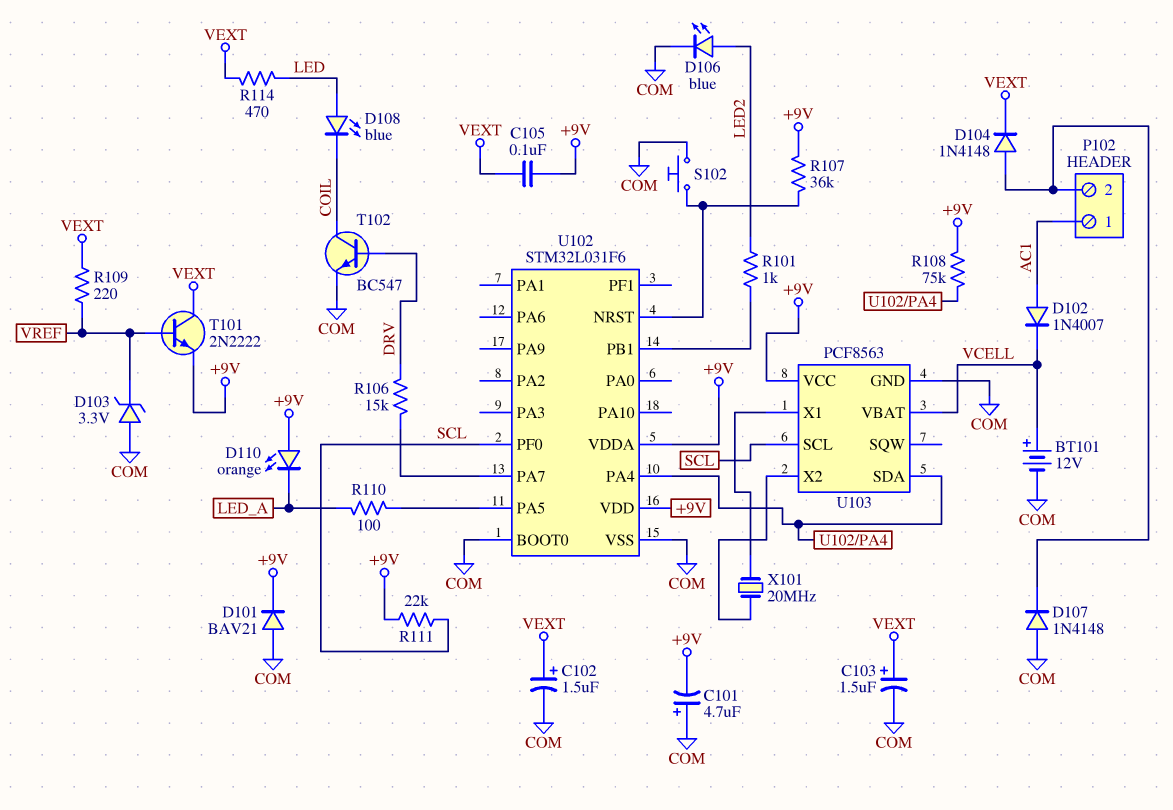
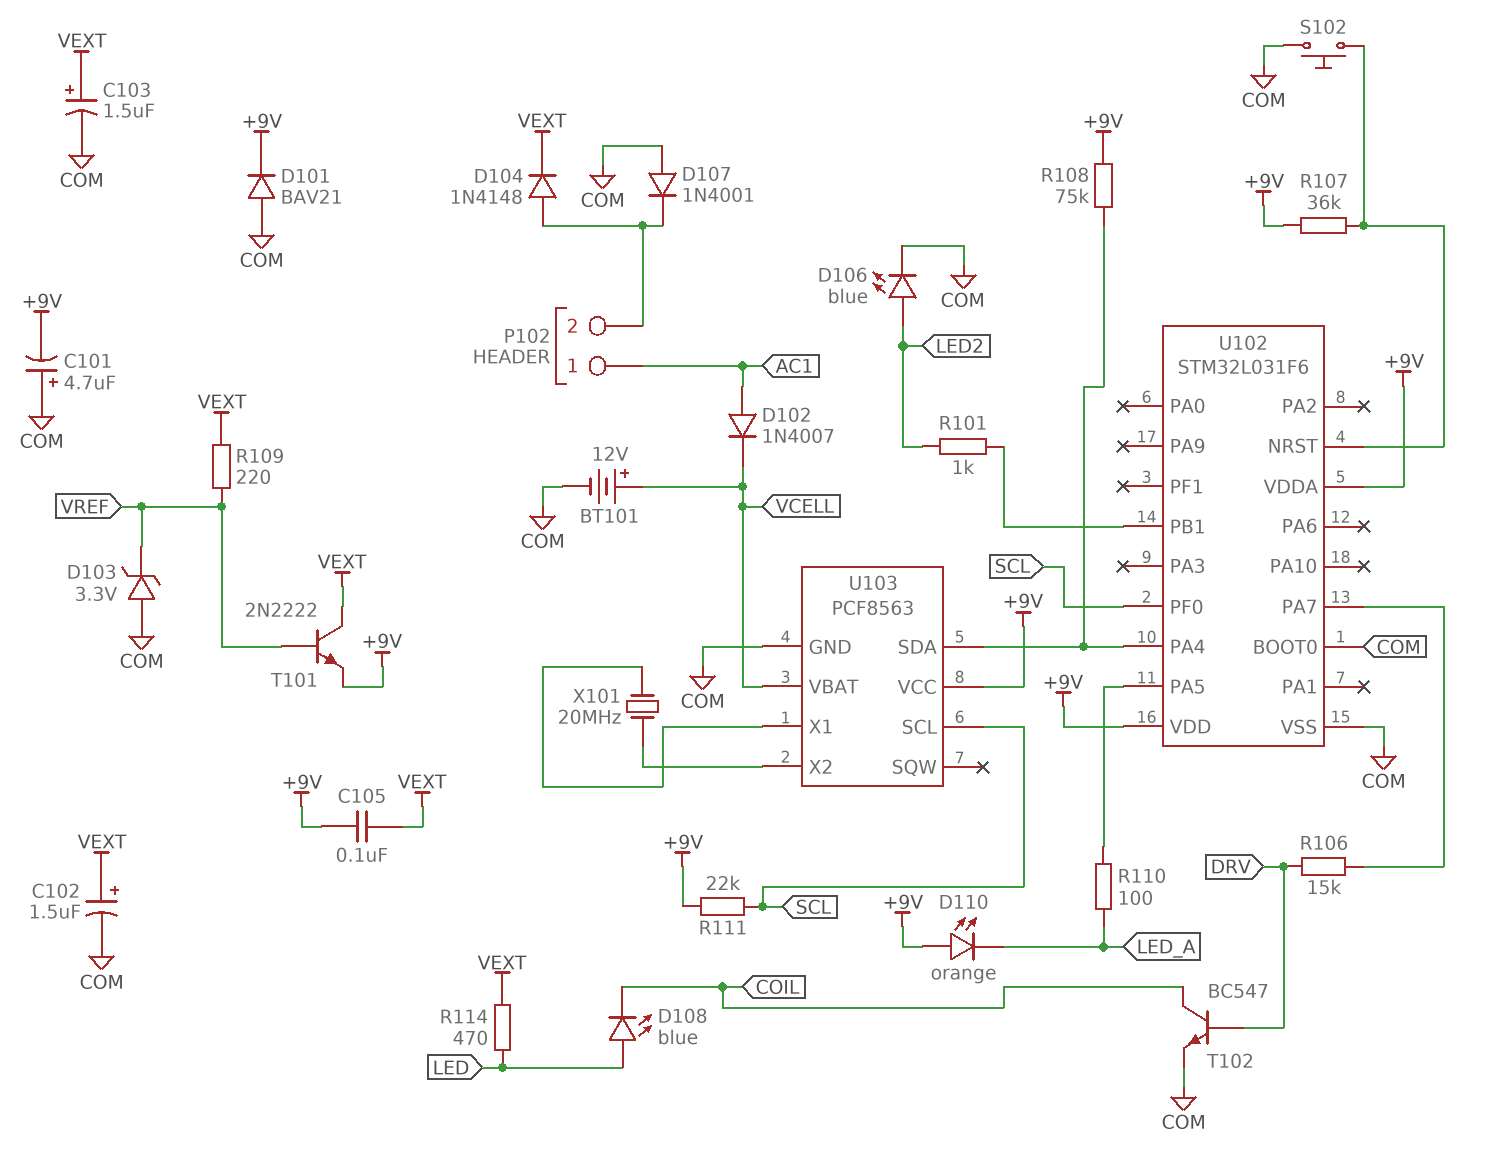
D107: diode 1N4148 (A COM, K P102/2) -> diode 1N4001 (A COM, K P102/2)

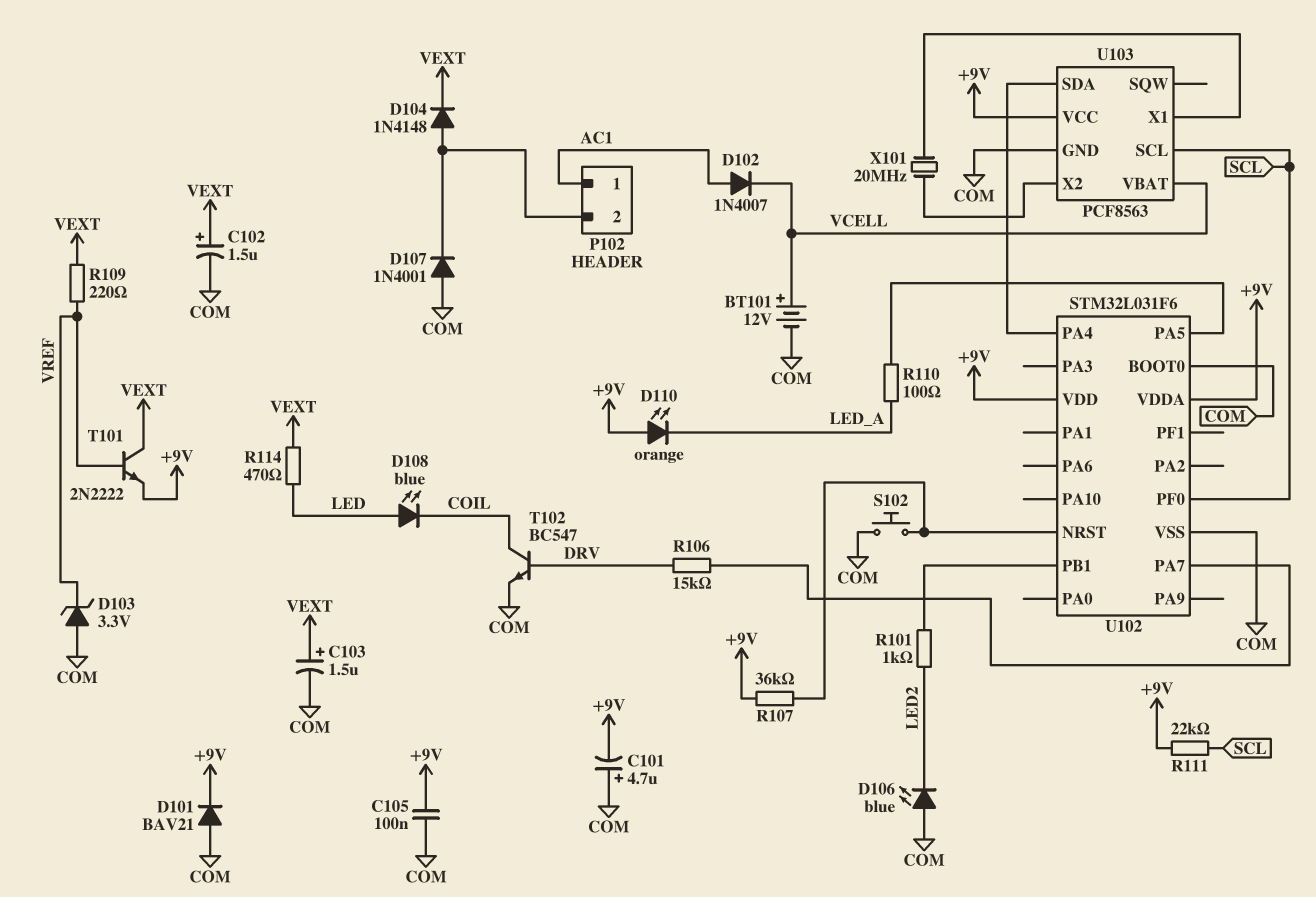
C105: 100nF (+9V, VEXT) -> 100nF (+9V, COM)
D106: LED blue (A LED2, K COM) -> LED blue (A COM, K LED2)
R108: 75k (+9V, U102/PA4) -> none

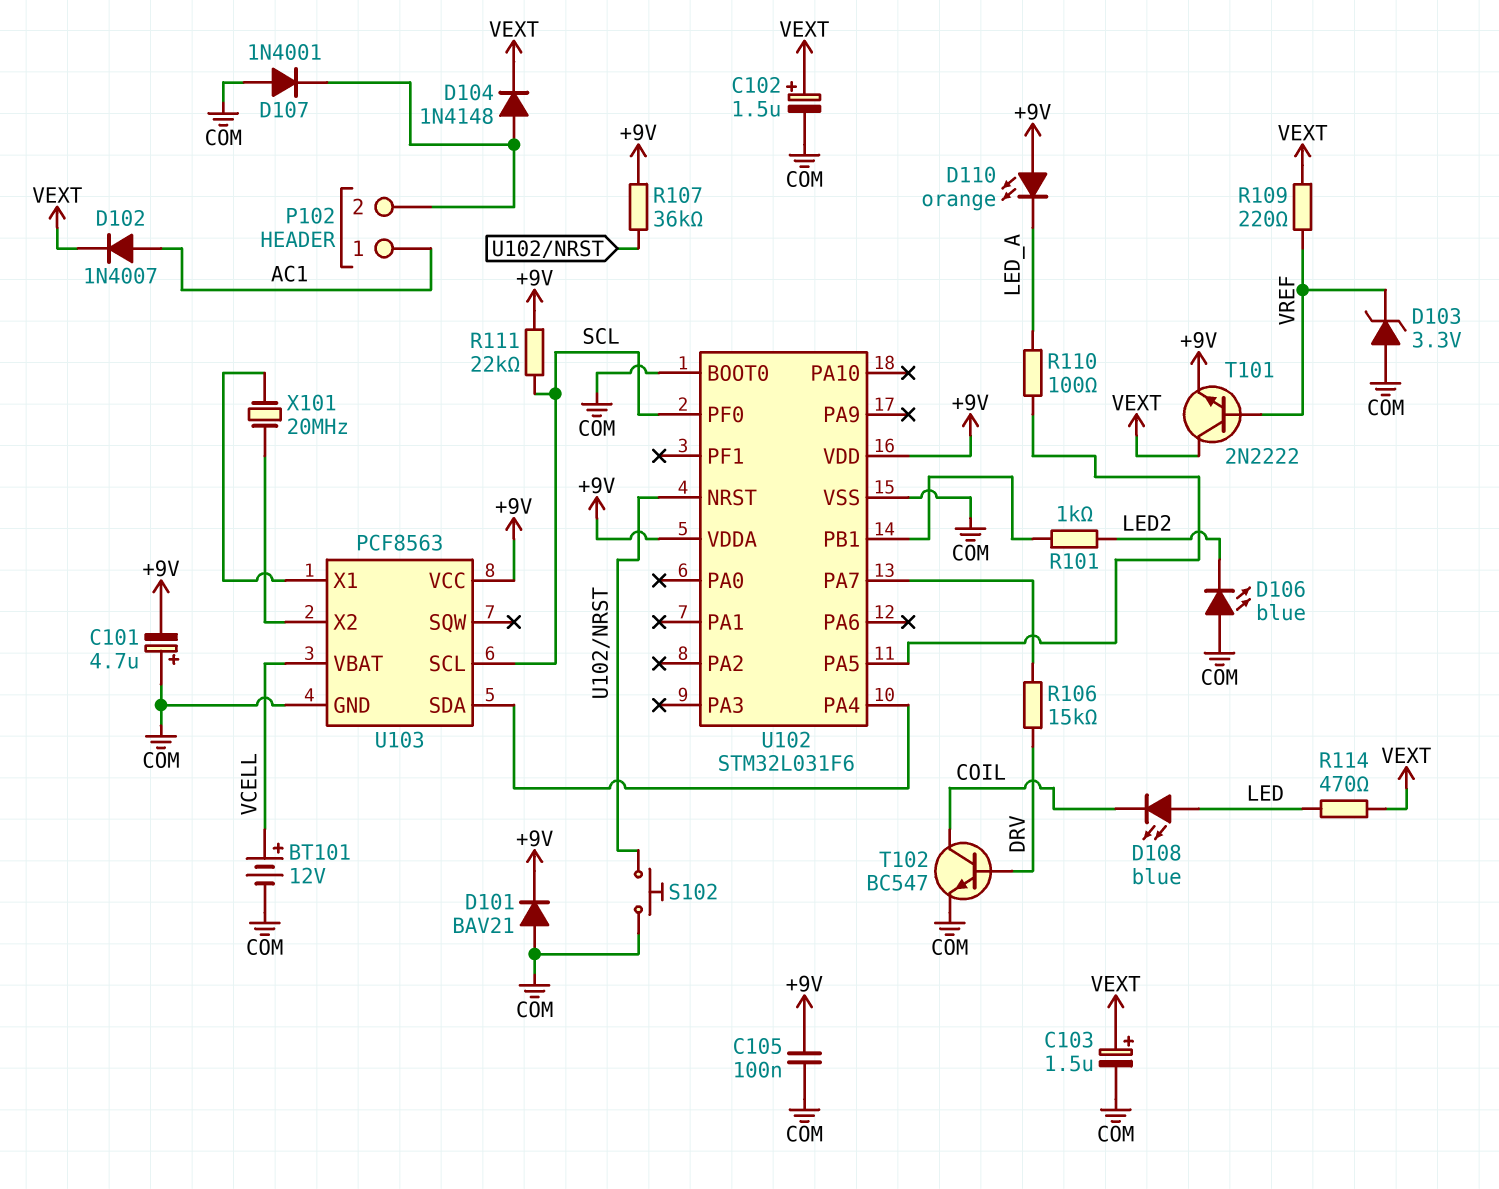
D102: diode 1N4007 (A AC1, K VCELL) -> diode 1N4007 (A AC1, K VEXT)

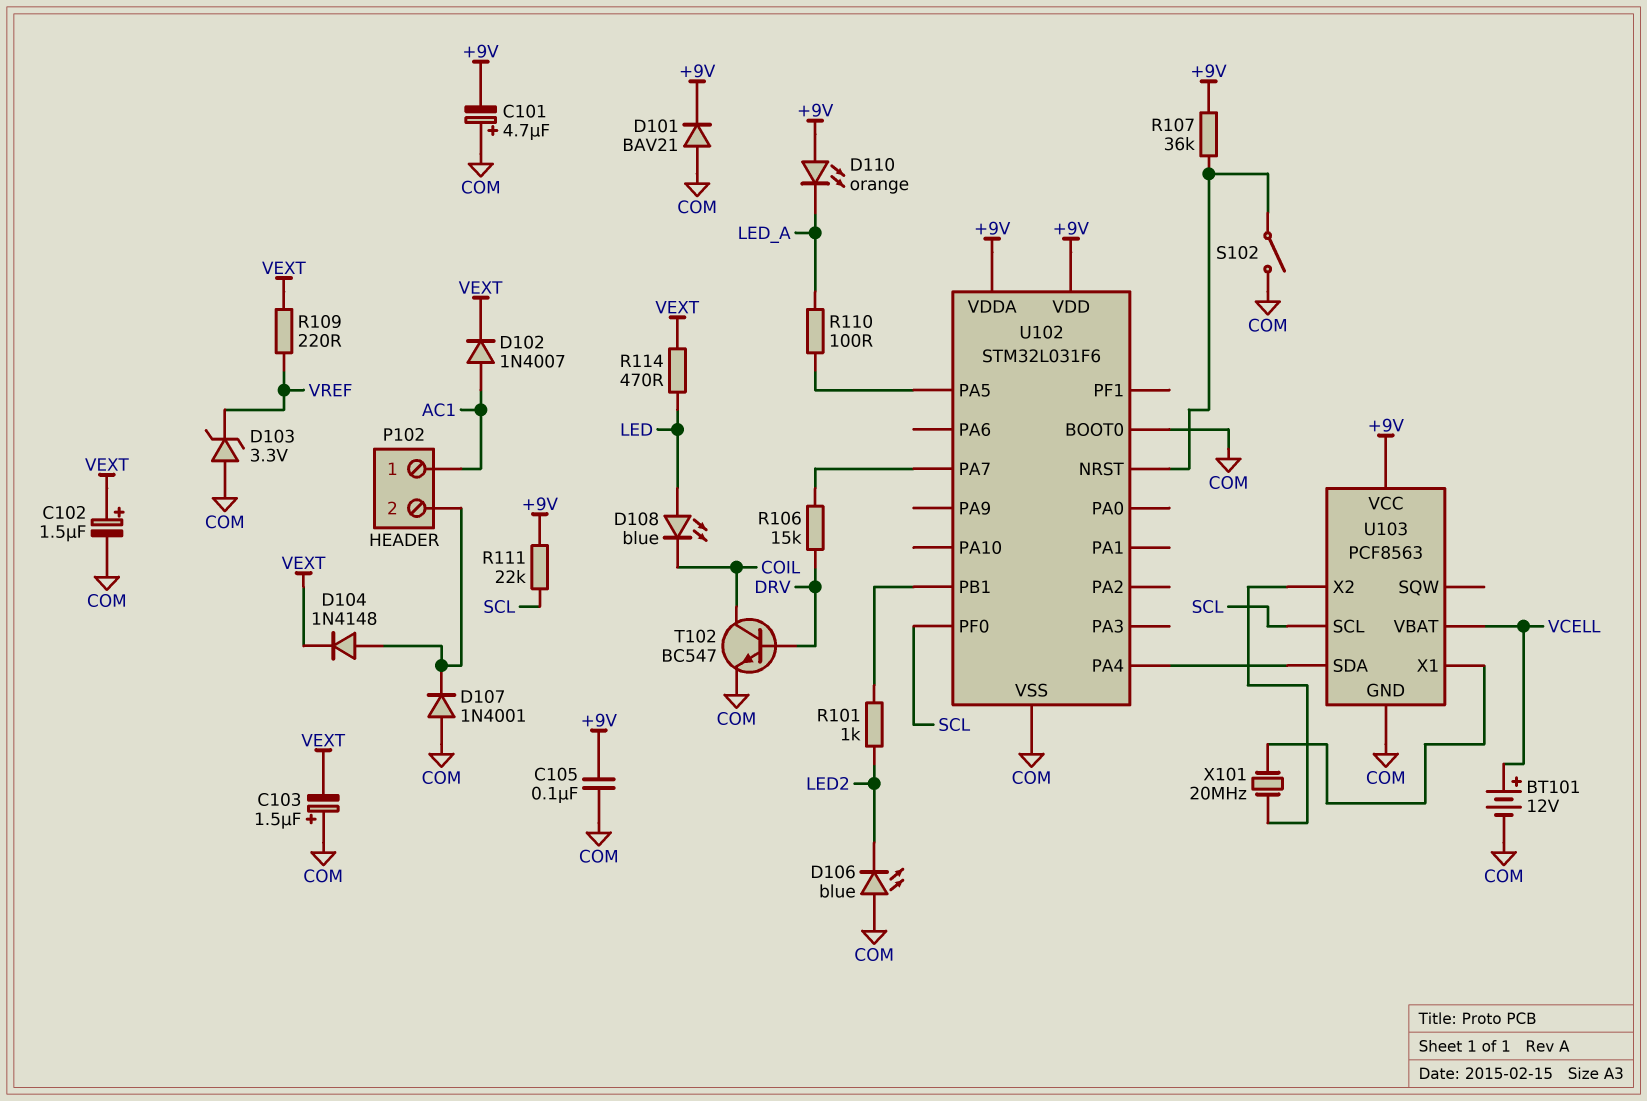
C103: 1.5uF (plus VEXT, minus COM) -> 1.5uF (plus COM, minus VEXT)
S102: button (COM, U102/NRST) -> switch (COM, U102/NRST)
T101: NPN 2N2222 (B VREF, C VEXT, E +9V) -> none

